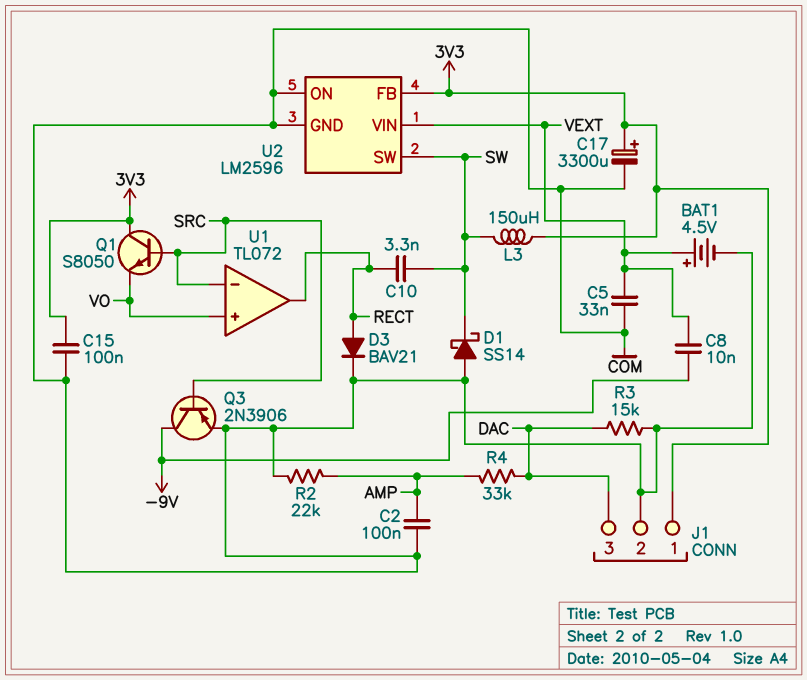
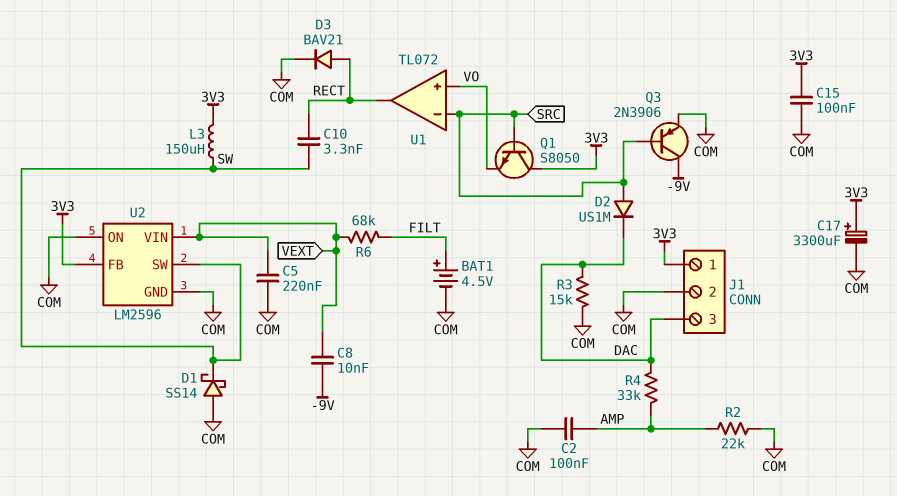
BAT1: 4.5V (plus VEXT, minus COM) -> 4.5V (plus FILT, minus COM)
C5: 33nF (COM, VEXT) -> 220nF (COM, VEXT)
D2: none -> diode US1M (A SRC, K DAC)
R6: none -> 68k (FILT, VEXT)

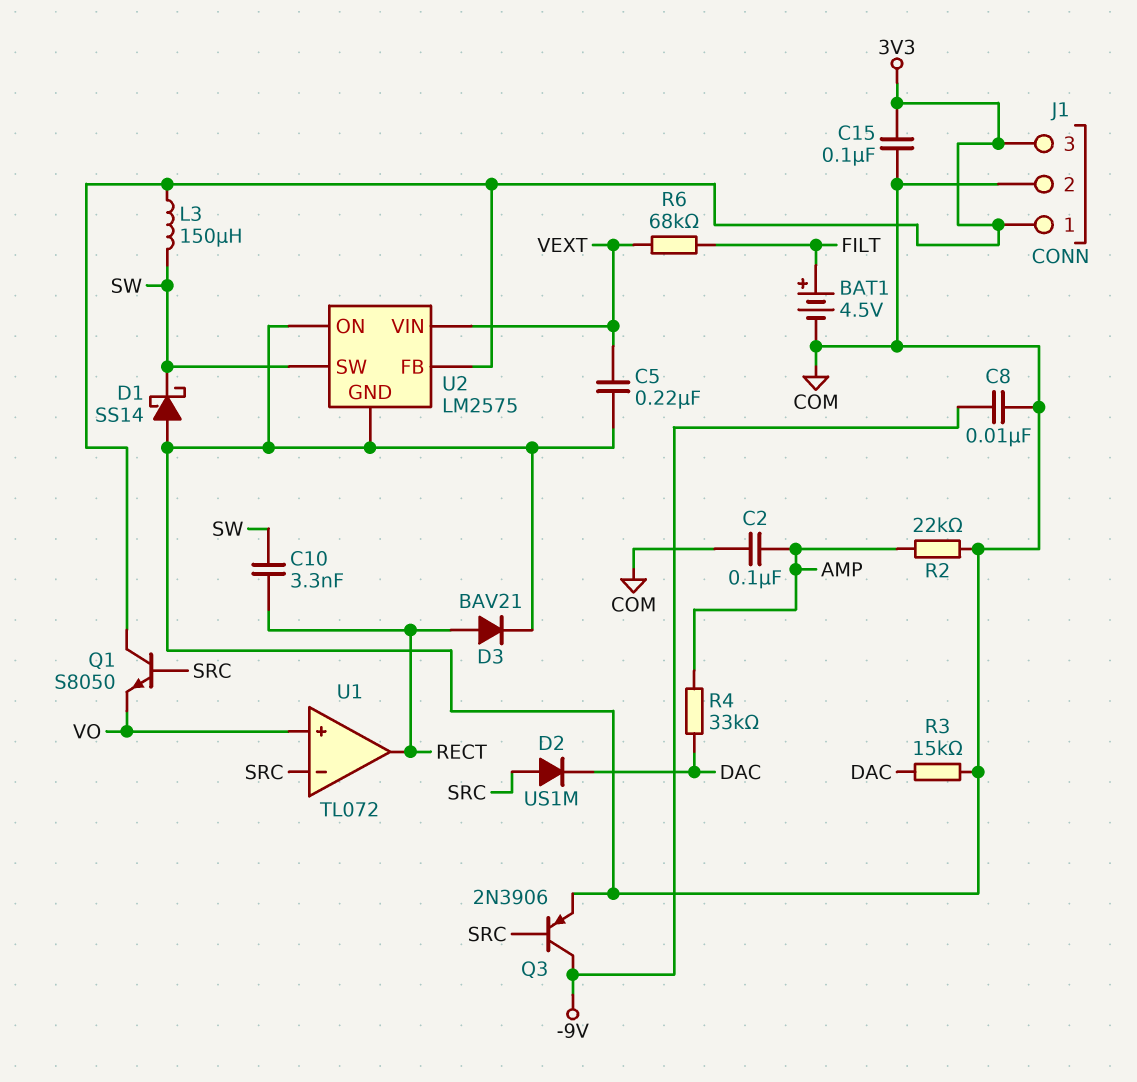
C8: 10nF (-9V, VEXT) -> 10nF (-9V, COM)
C17: 3300uF (plus 3V3, minus COM) -> none
J1 pin 3: DAC -> 3V3
U2: LM2596 -> LM2575

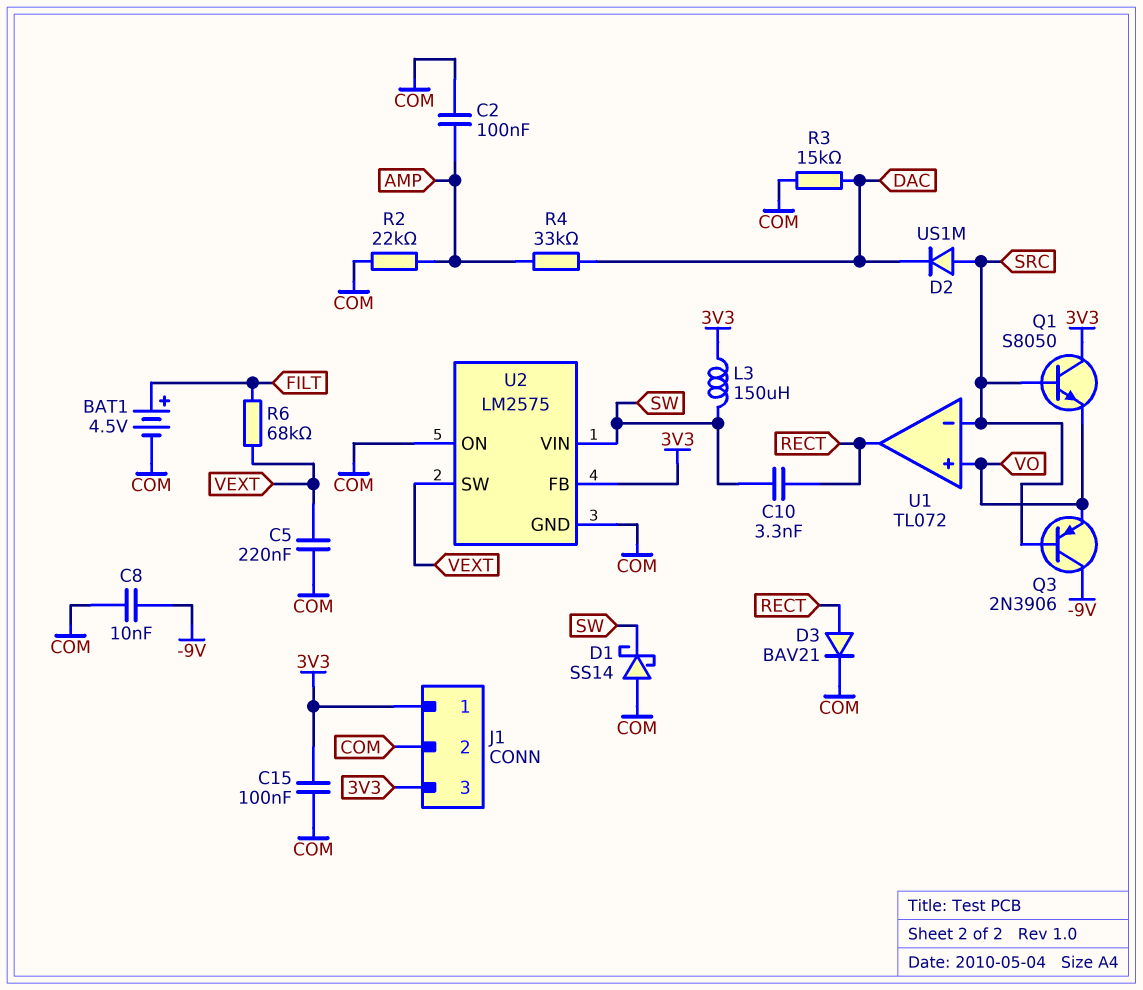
Q3: PNP 2N3906 (B SRC, C -9V, E COM) -> PNP 2N3906 (B SRC, C -9V, E VO)
U2 pin SW: SW -> VEXT
U2 pin VIN: VEXT -> SW

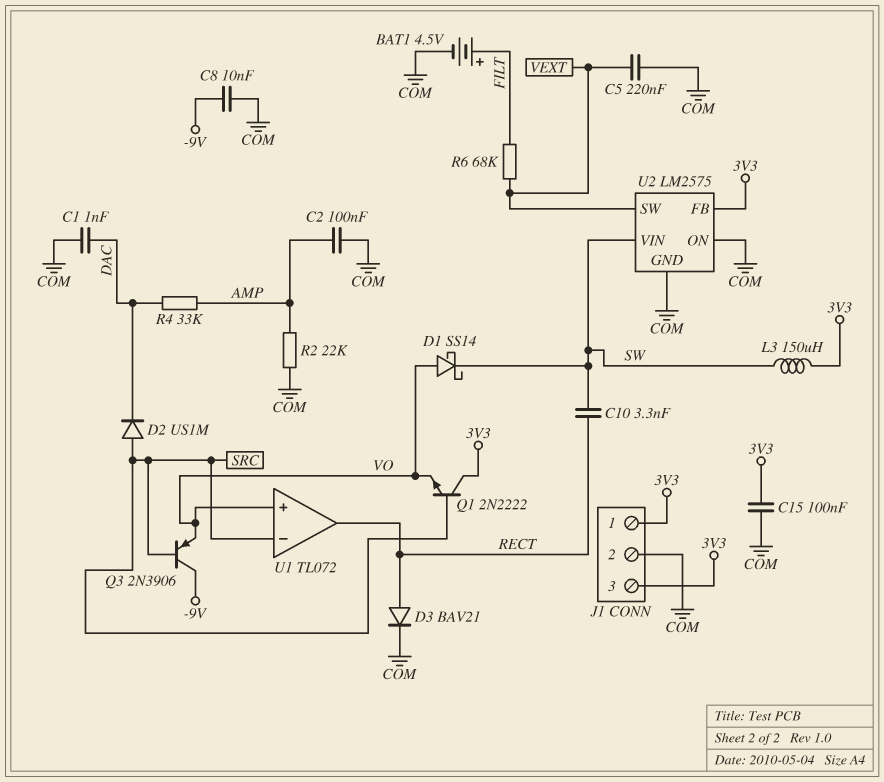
C1: none -> 1nF (COM, DAC)
D1: schottky SS14 (A COM, K SW) -> schottky SS14 (A VO, K SW)
Q1: NPN S8050 (B SRC, C 3V3, E VO) -> NPN 2N2222 (B SRC, C 3V3, E VO)
R3: 15k (COM, DAC) -> none

